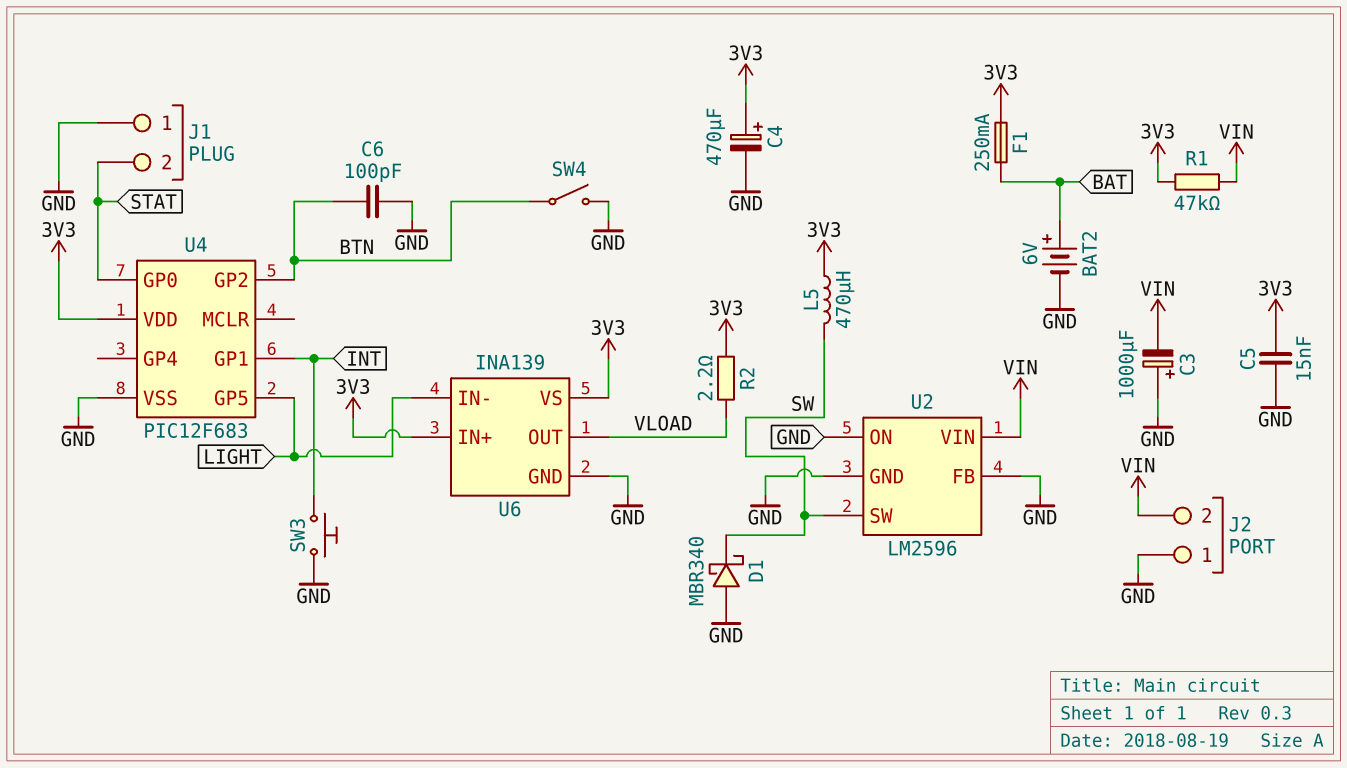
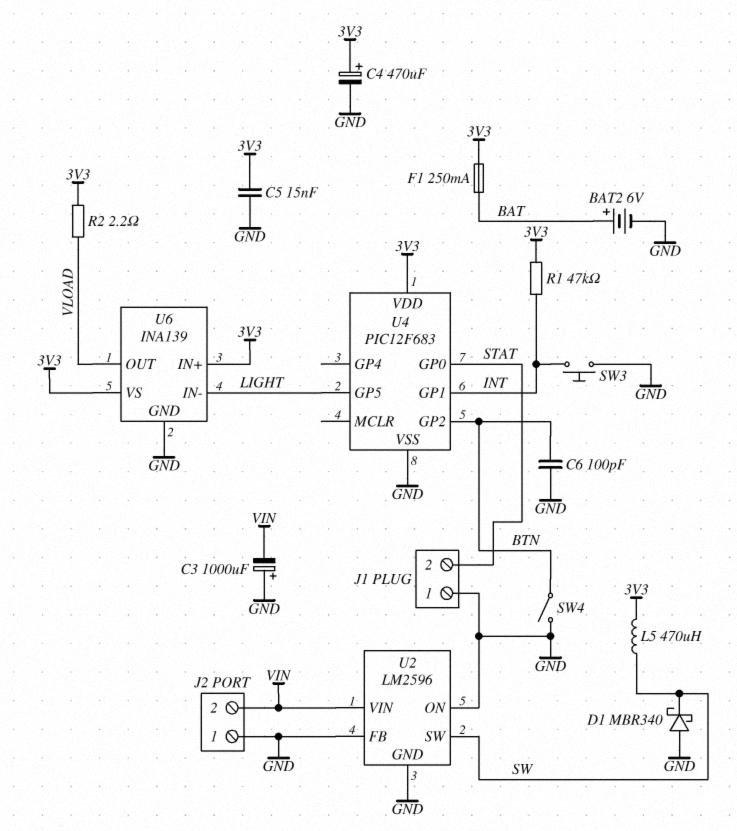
R1: 47k (3V3, VIN) -> 47k (3V3, INT)

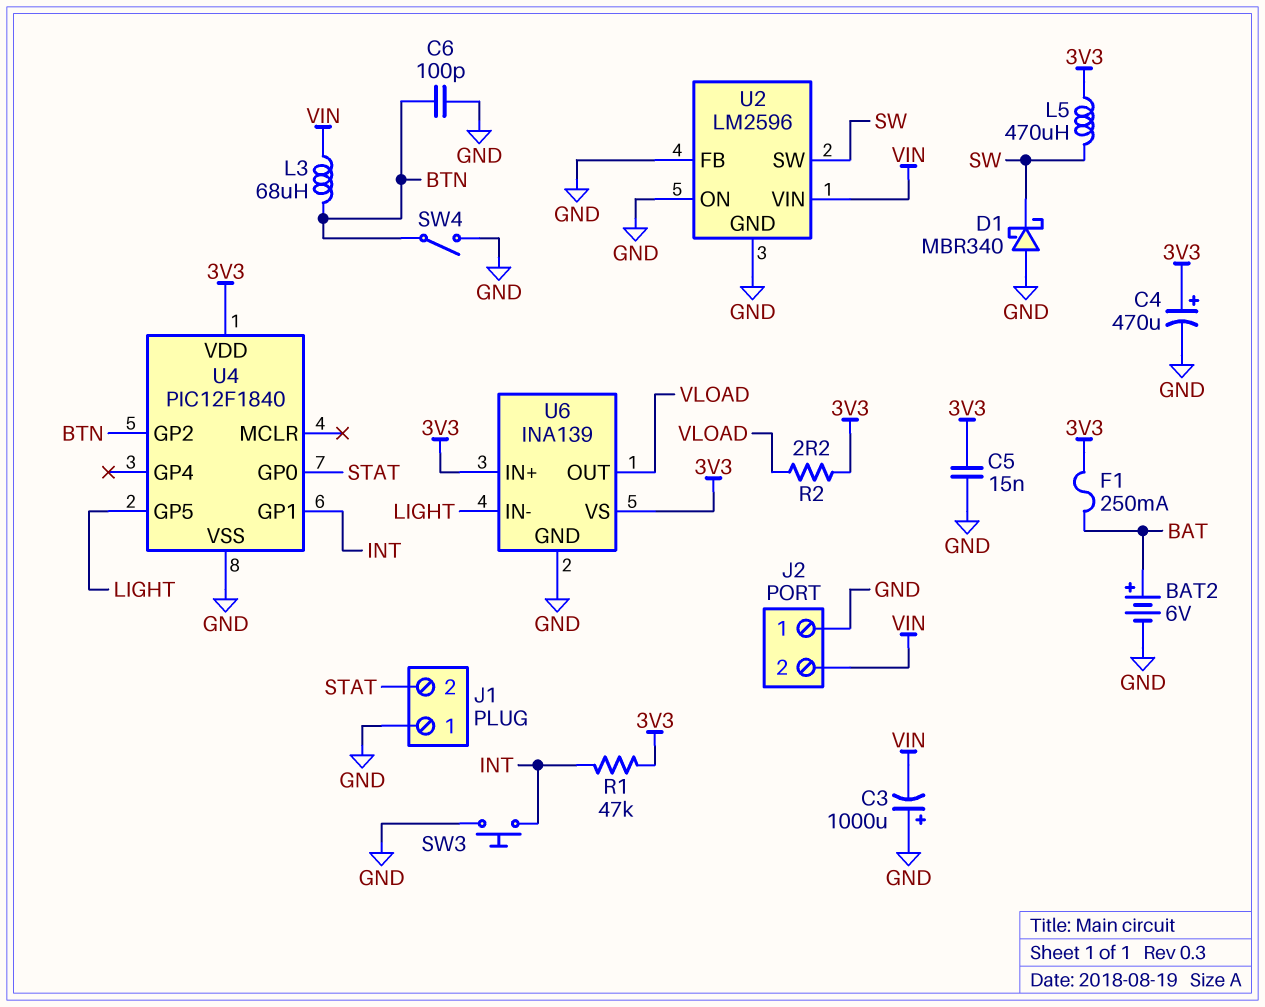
L3: none -> 68uH (BTN, VIN)
U4: PIC12F683 -> PIC12F1840

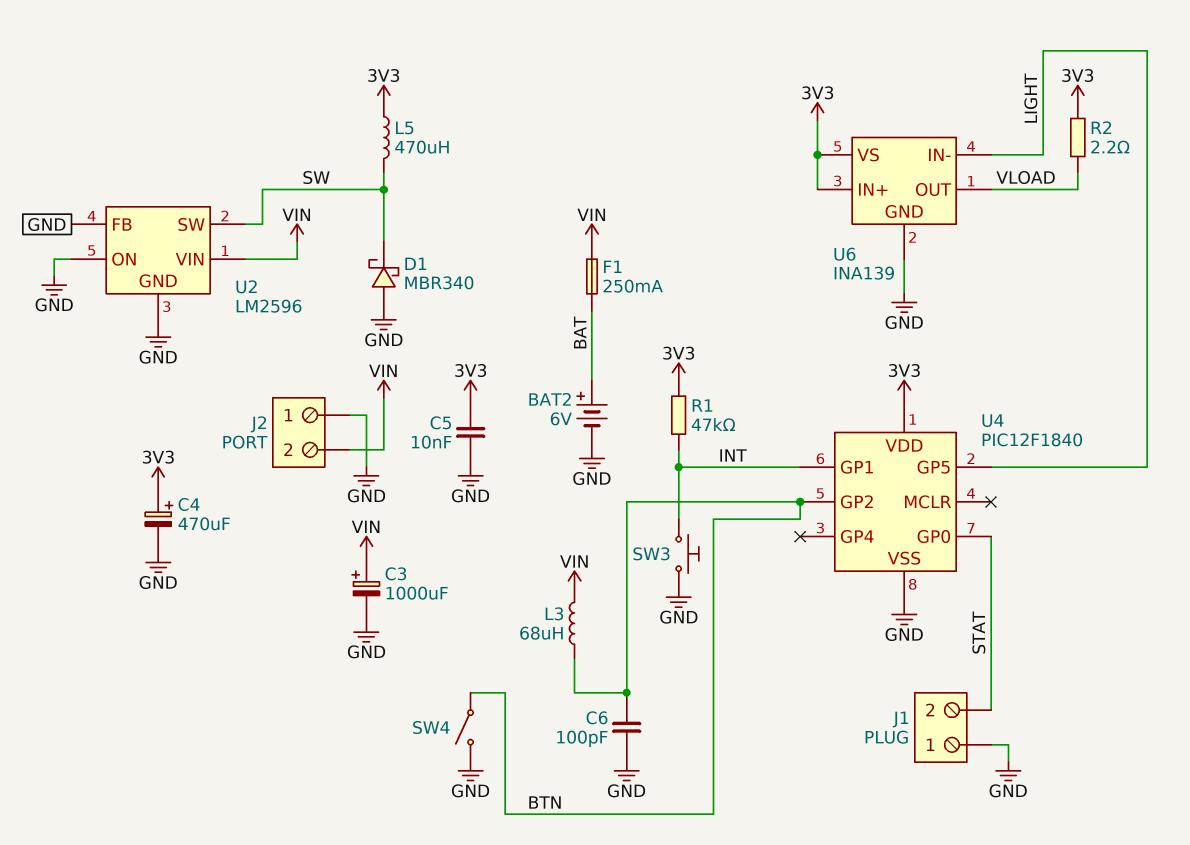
C3: 1000uF (plus GND, minus VIN) -> 1000uF (plus VIN, minus GND)
C5: 15nF (3V3, GND) -> 10nF (3V3, GND)
F1: 250mA (3V3, BAT) -> 250mA (BAT, VIN)

